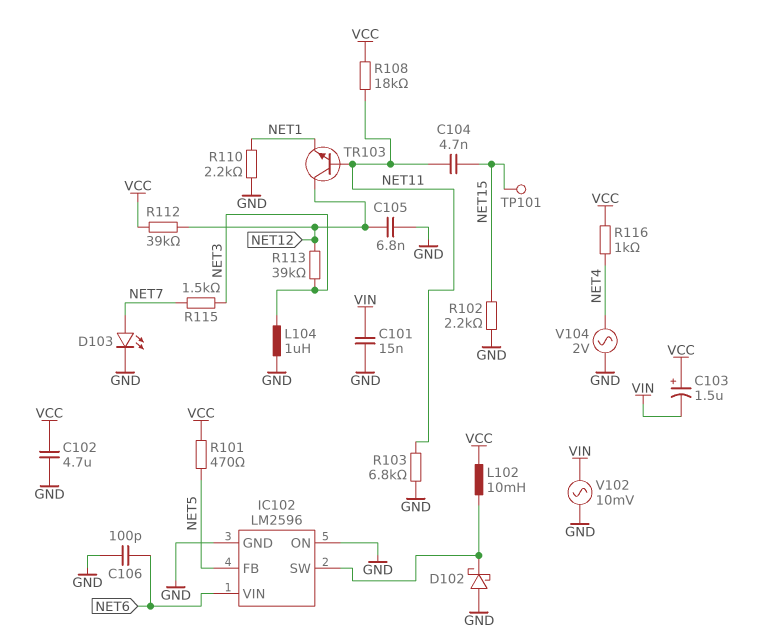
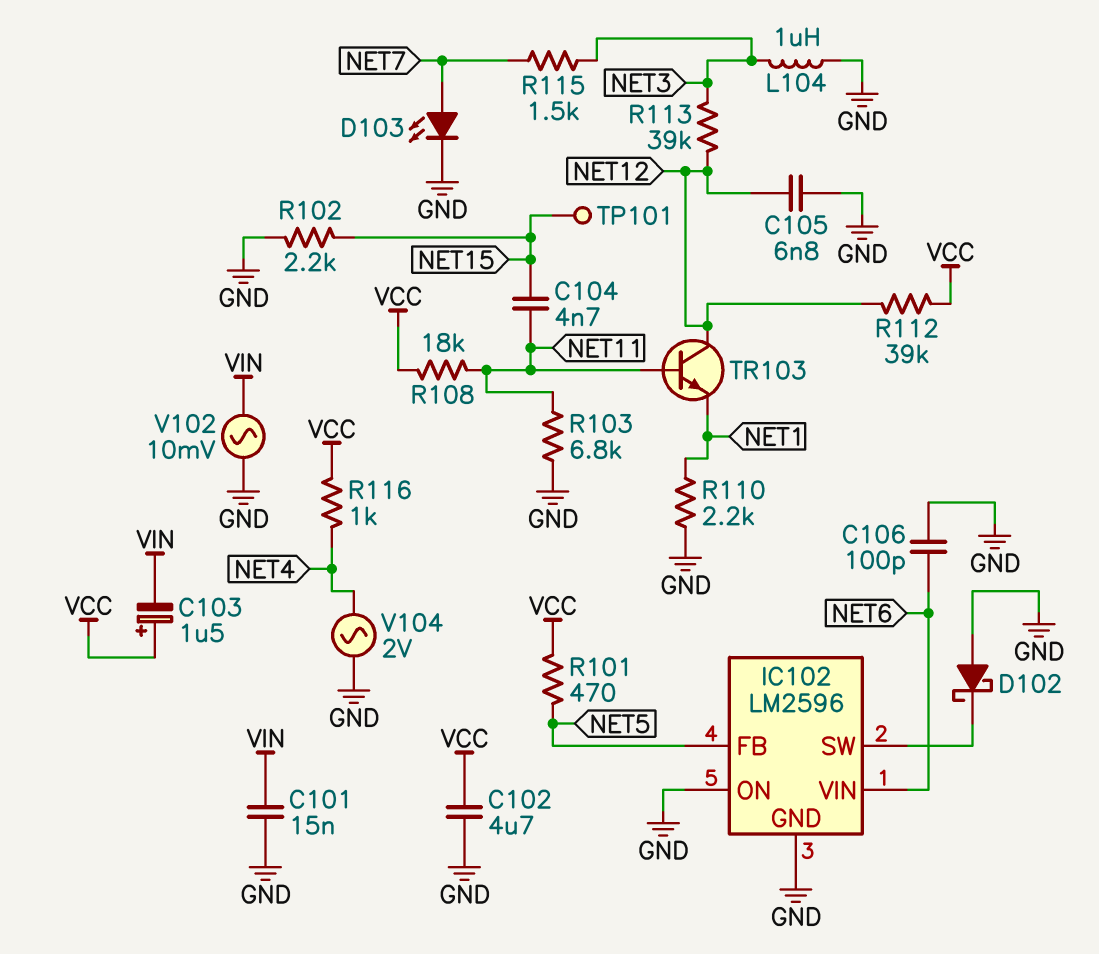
L102: 10mH (IC102/SW, VCC) -> none

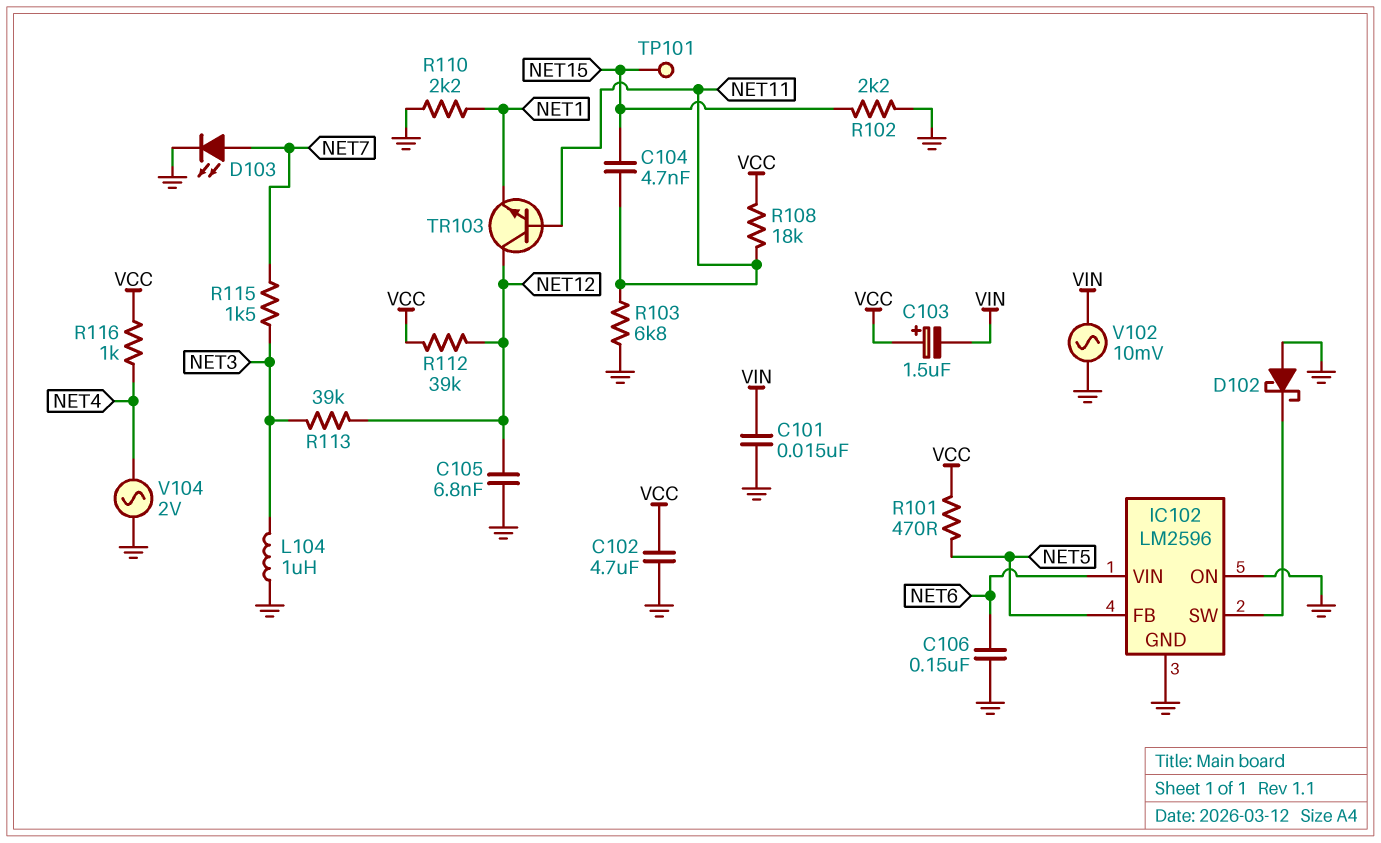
C106: 100pF (GND, NET6) -> 150nF (GND, NET6)

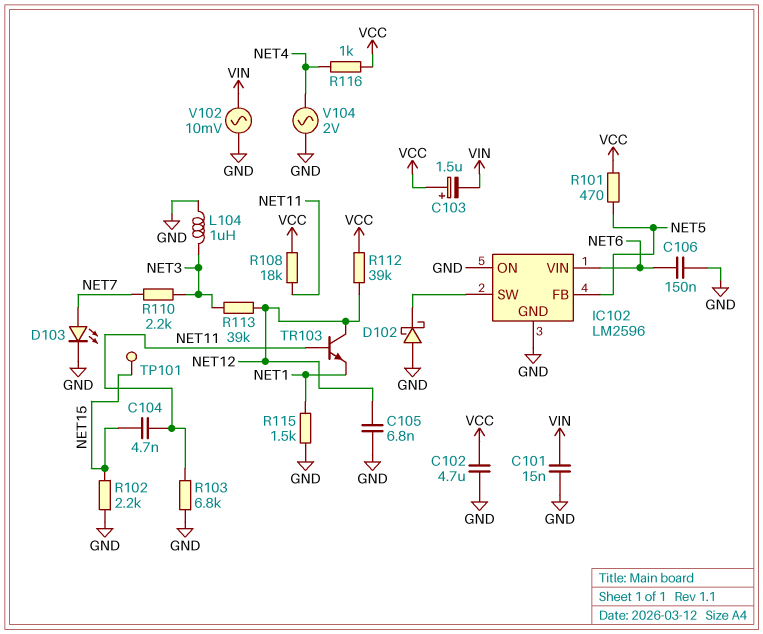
R110: 2.2k (GND, NET1) -> 2.2k (NET3, NET7)
R115: 1.5k (NET3, NET7) -> 1.5k (GND, NET1)

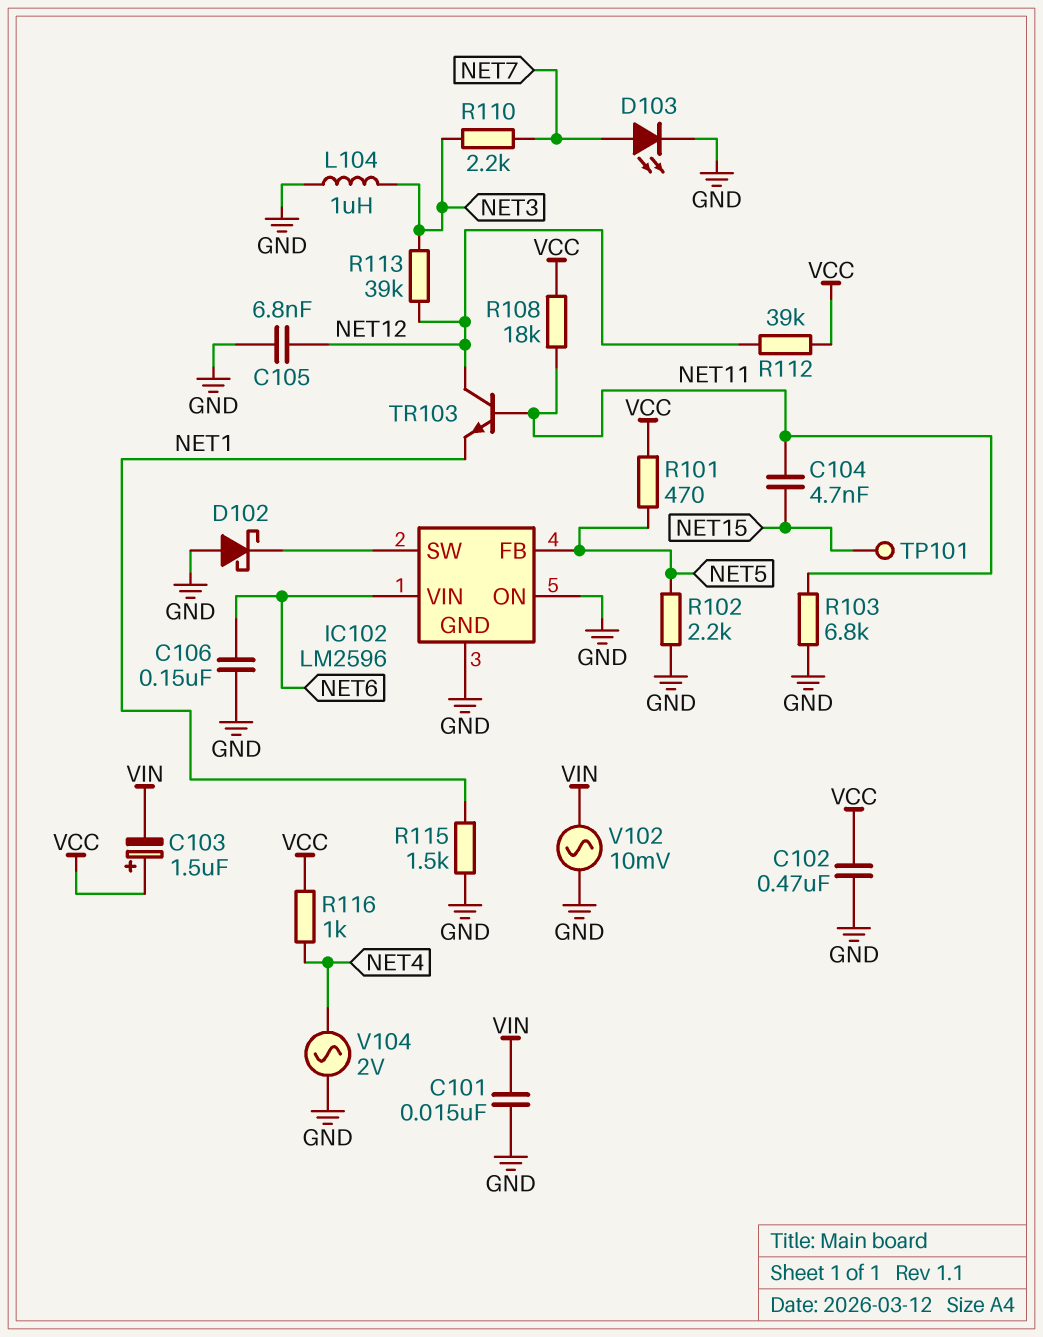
C102: 4.7uF (GND, VCC) -> 470nF (GND, VCC)
R102: 2.2k (GND, NET15) -> 2.2k (GND, NET5)

